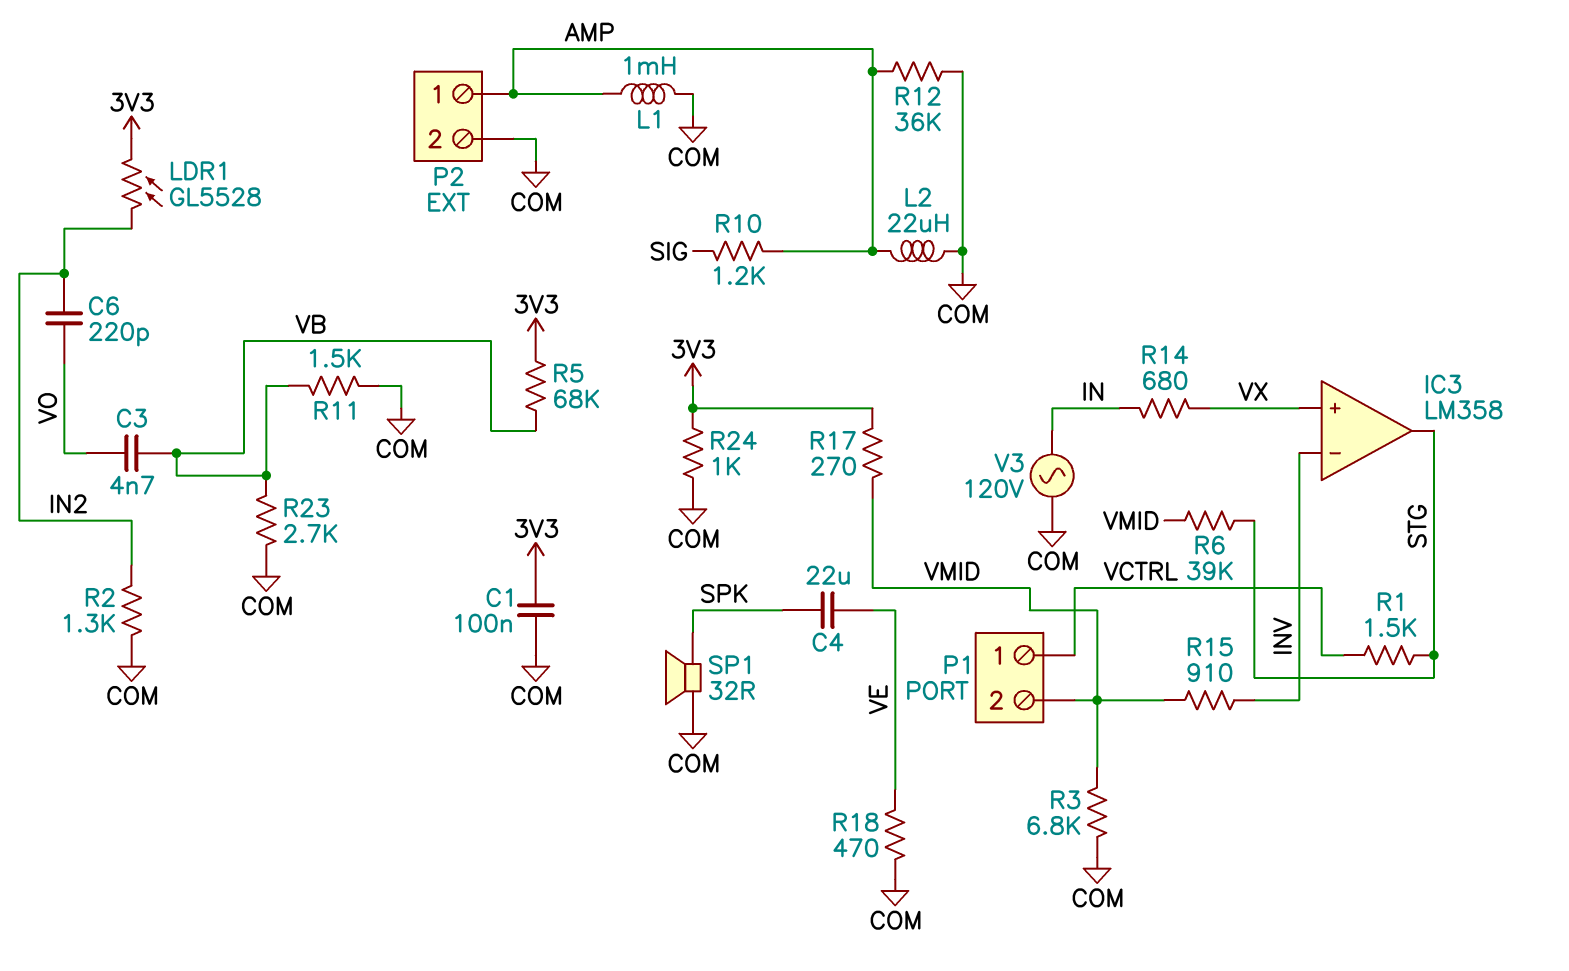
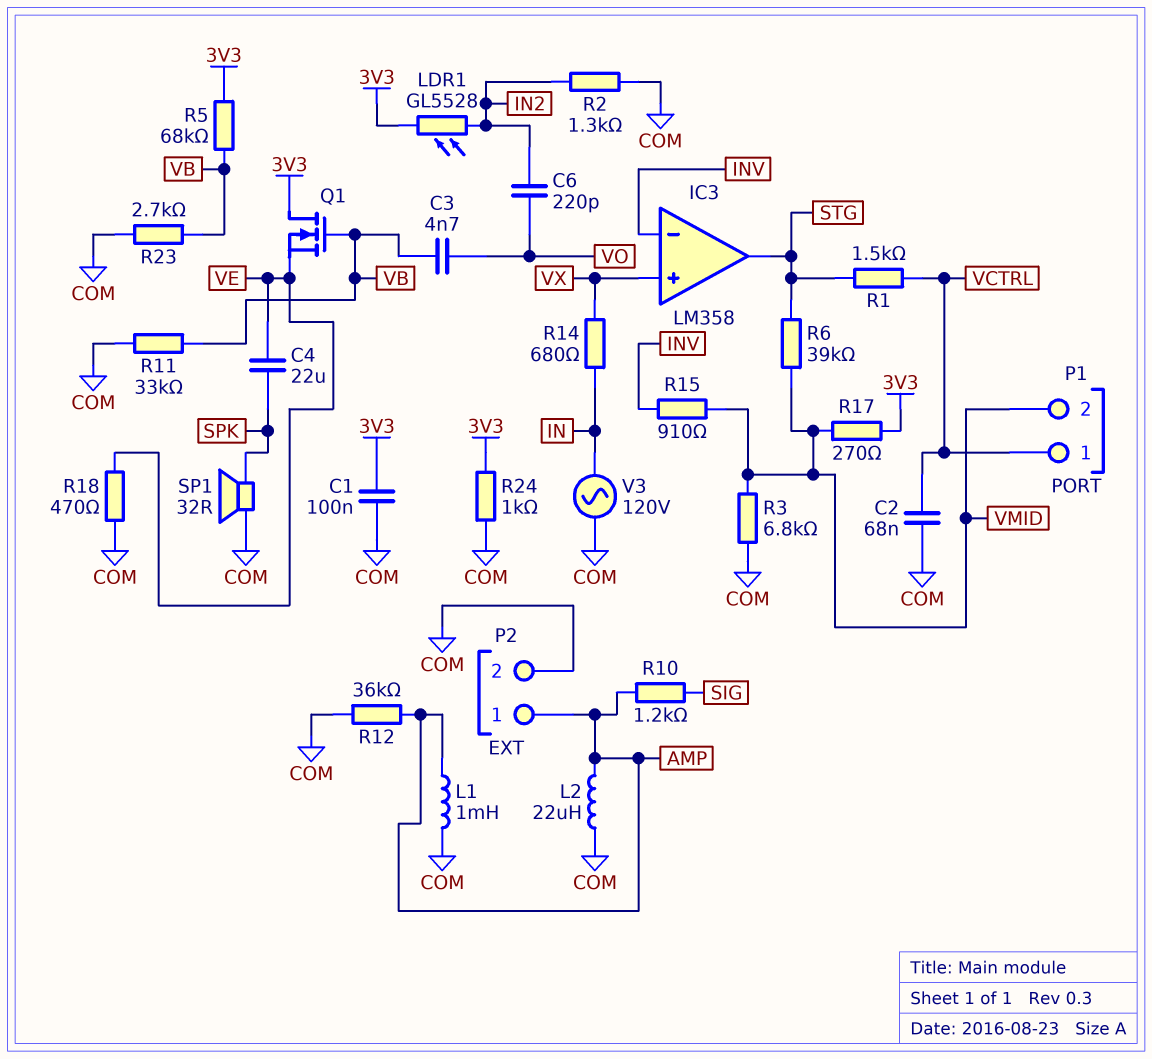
C2: none -> 68nF (COM, VCTRL)
Q1: none -> NMOS (G VB, D 3V3, S VE)
R11: 1.5k (COM, VB) -> 33k (COM, VB)

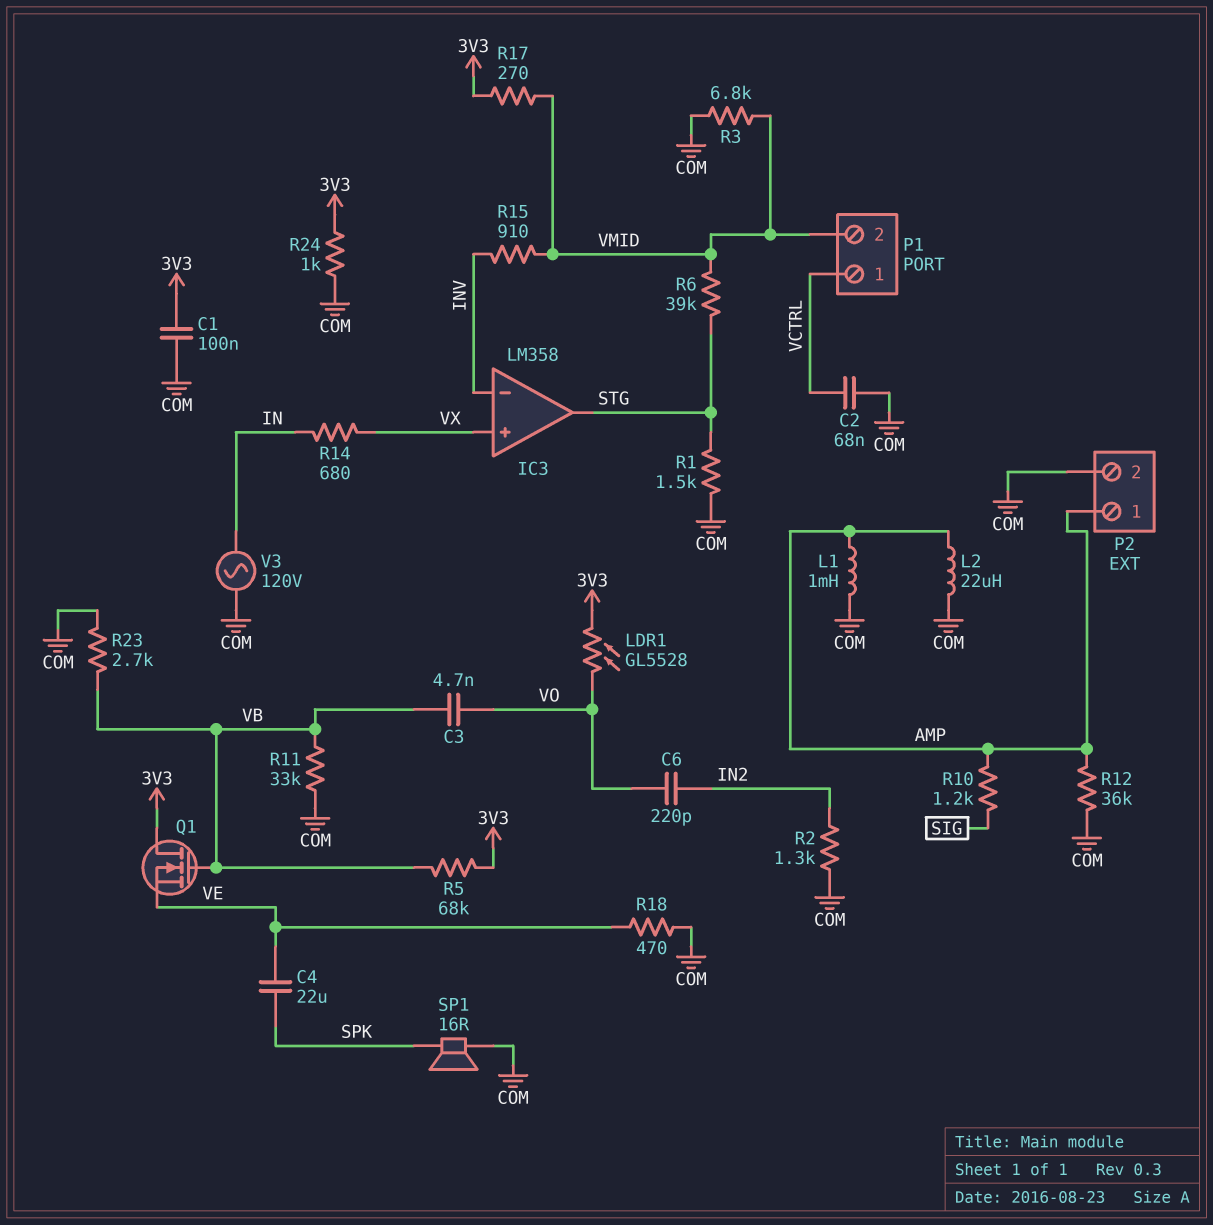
LDR1: GL5528 (3V3, IN2) -> GL5528 (3V3, VO)
R1: 1.5k (STG, VCTRL) -> 1.5k (COM, STG)
SP1: speaker 32R (COM, SPK) -> speaker 16R (COM, SPK)

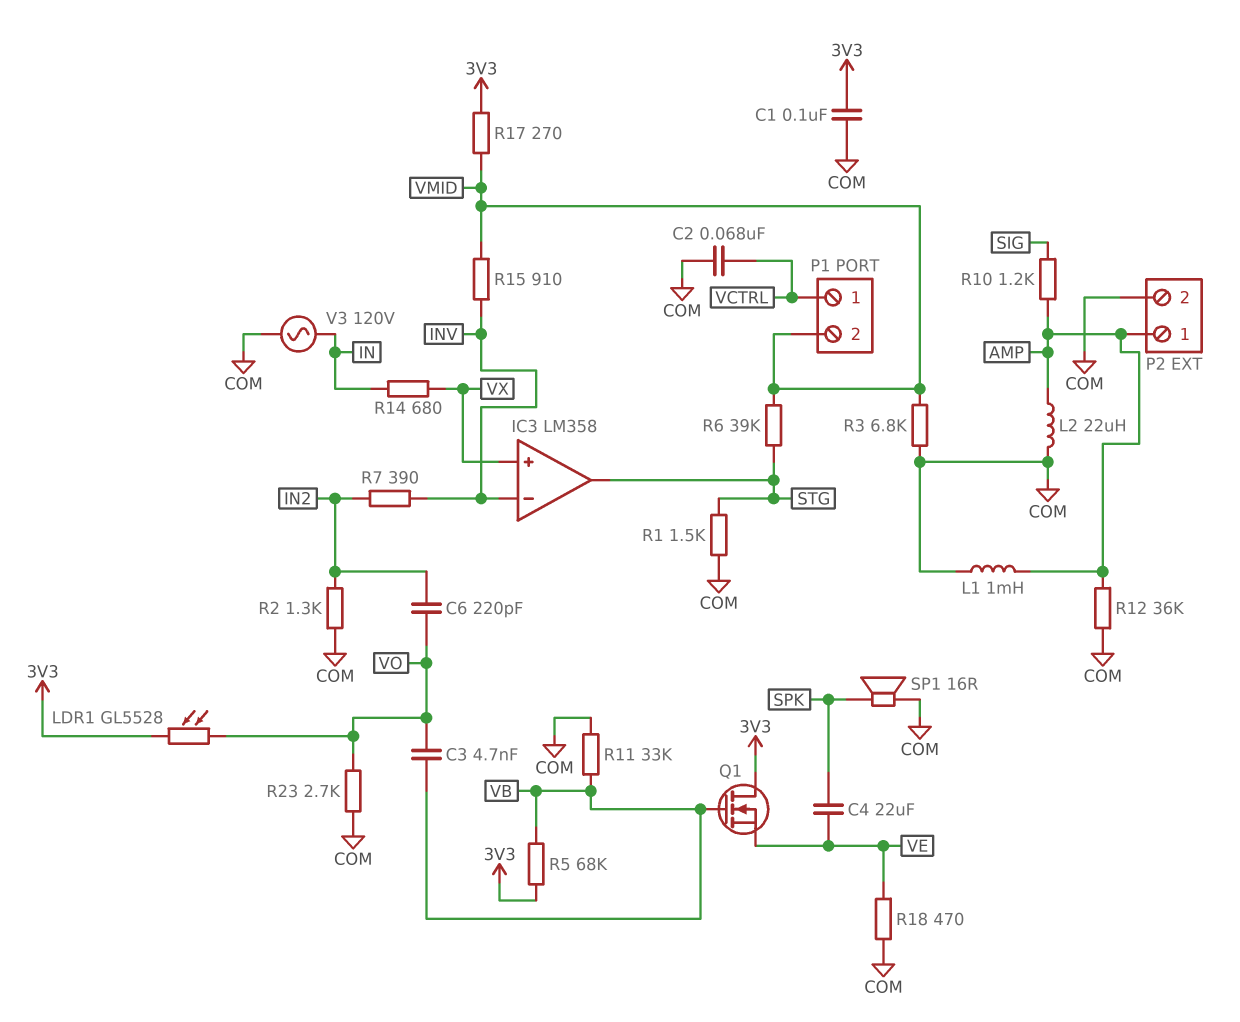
R7: none -> 390 (IN2, INV)
R23: 2.7k (COM, VB) -> 2.7k (COM, VO)
R24: 1k (3V3, COM) -> none

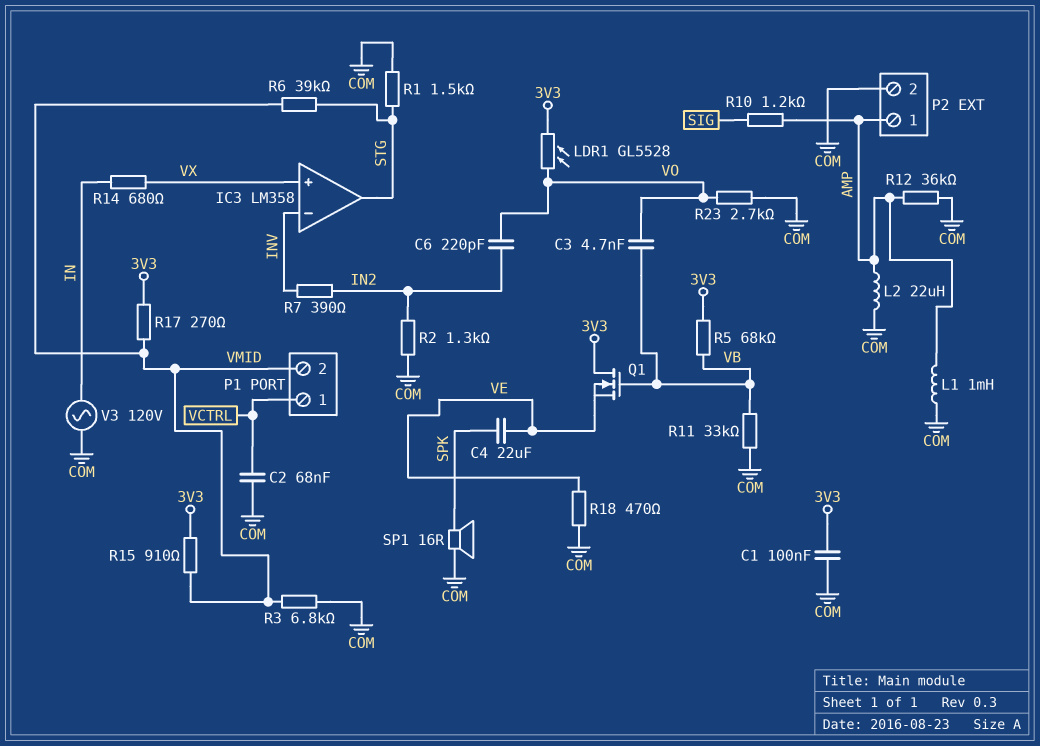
R15: 910 (INV, VMID) -> 910 (3V3, VMID)

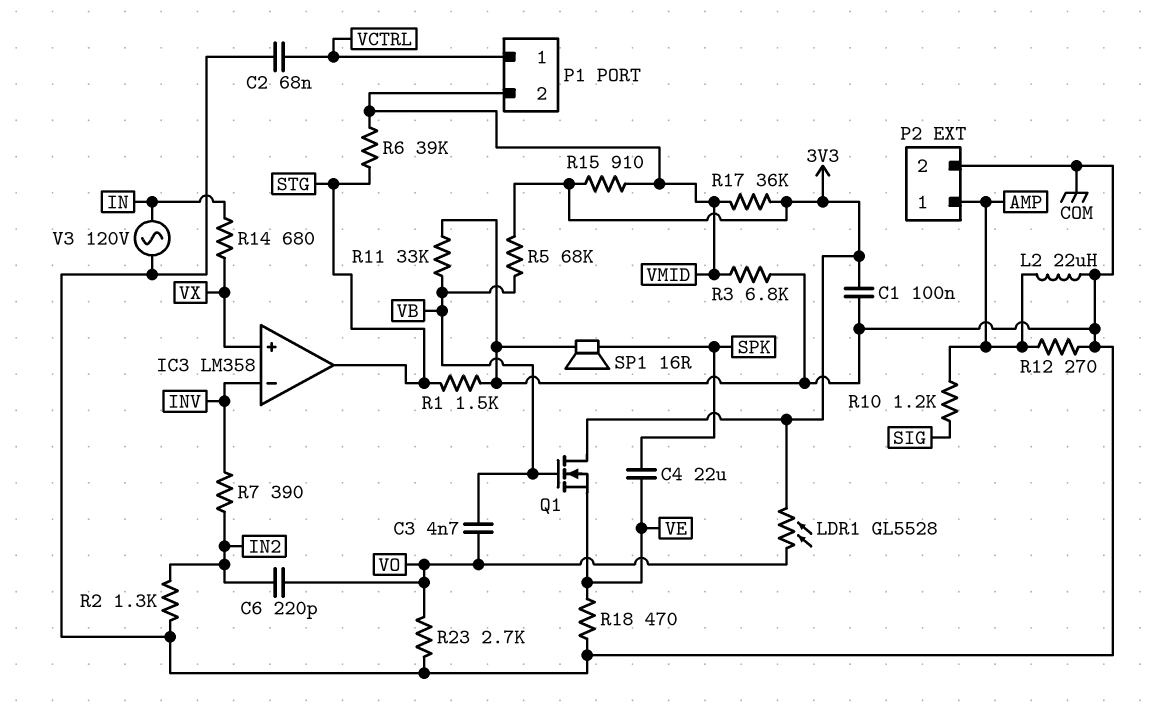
L1: 1mH (AMP, COM) -> none
R12: 36k (AMP, COM) -> 270 (AMP, COM)
R17: 270 (3V3, VMID) -> 36k (3V3, VMID)

